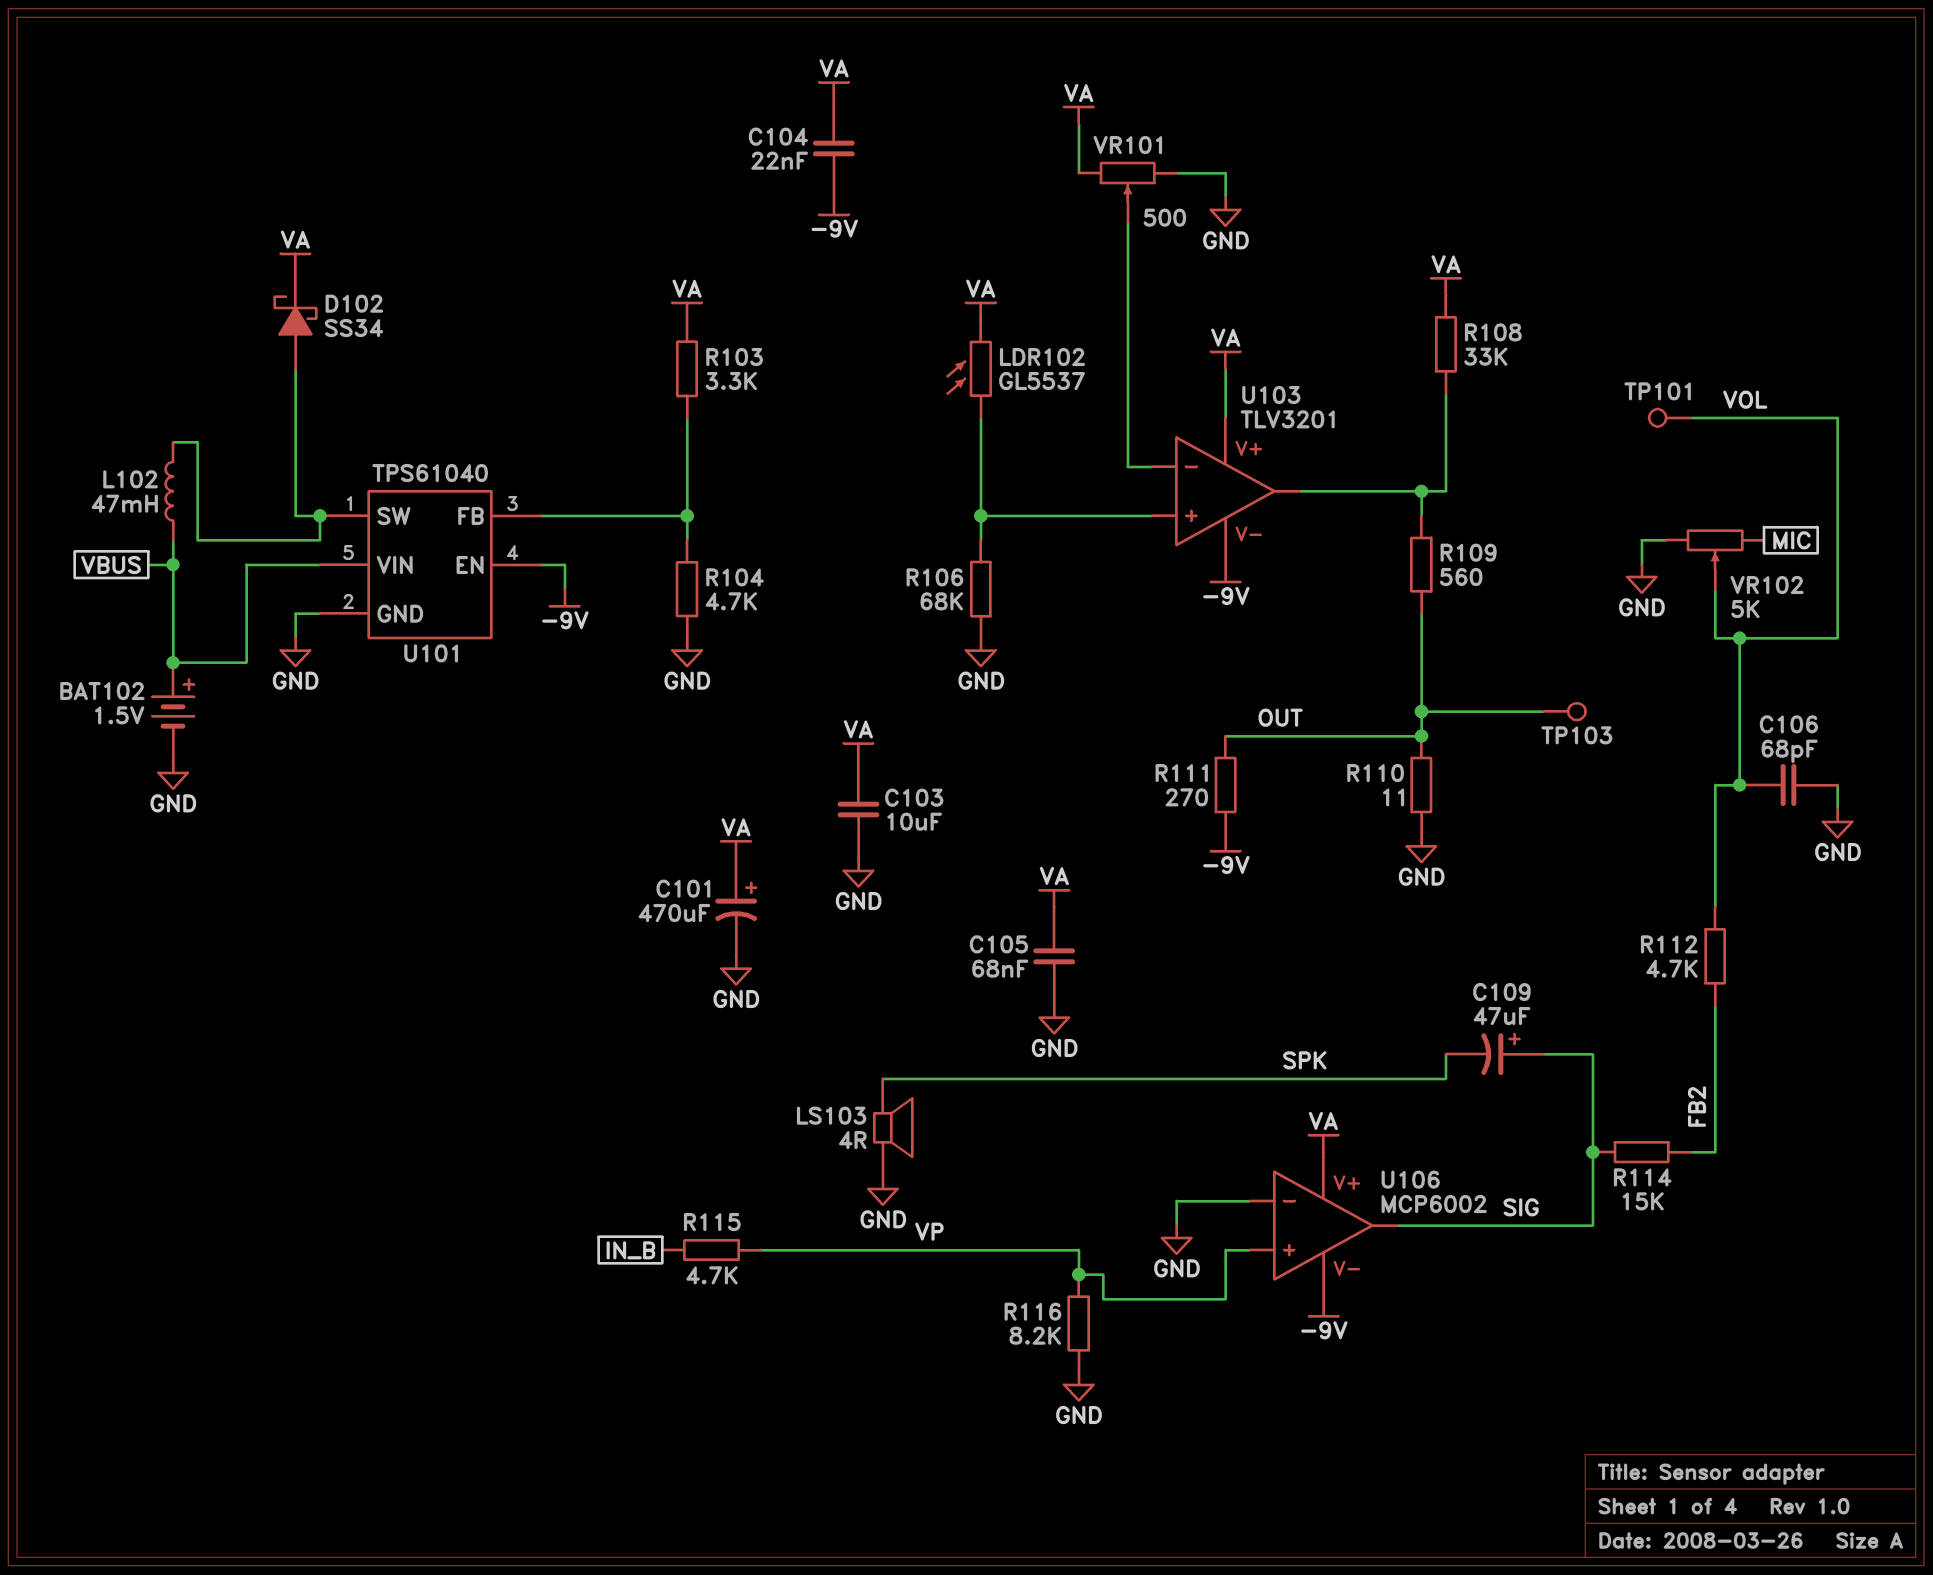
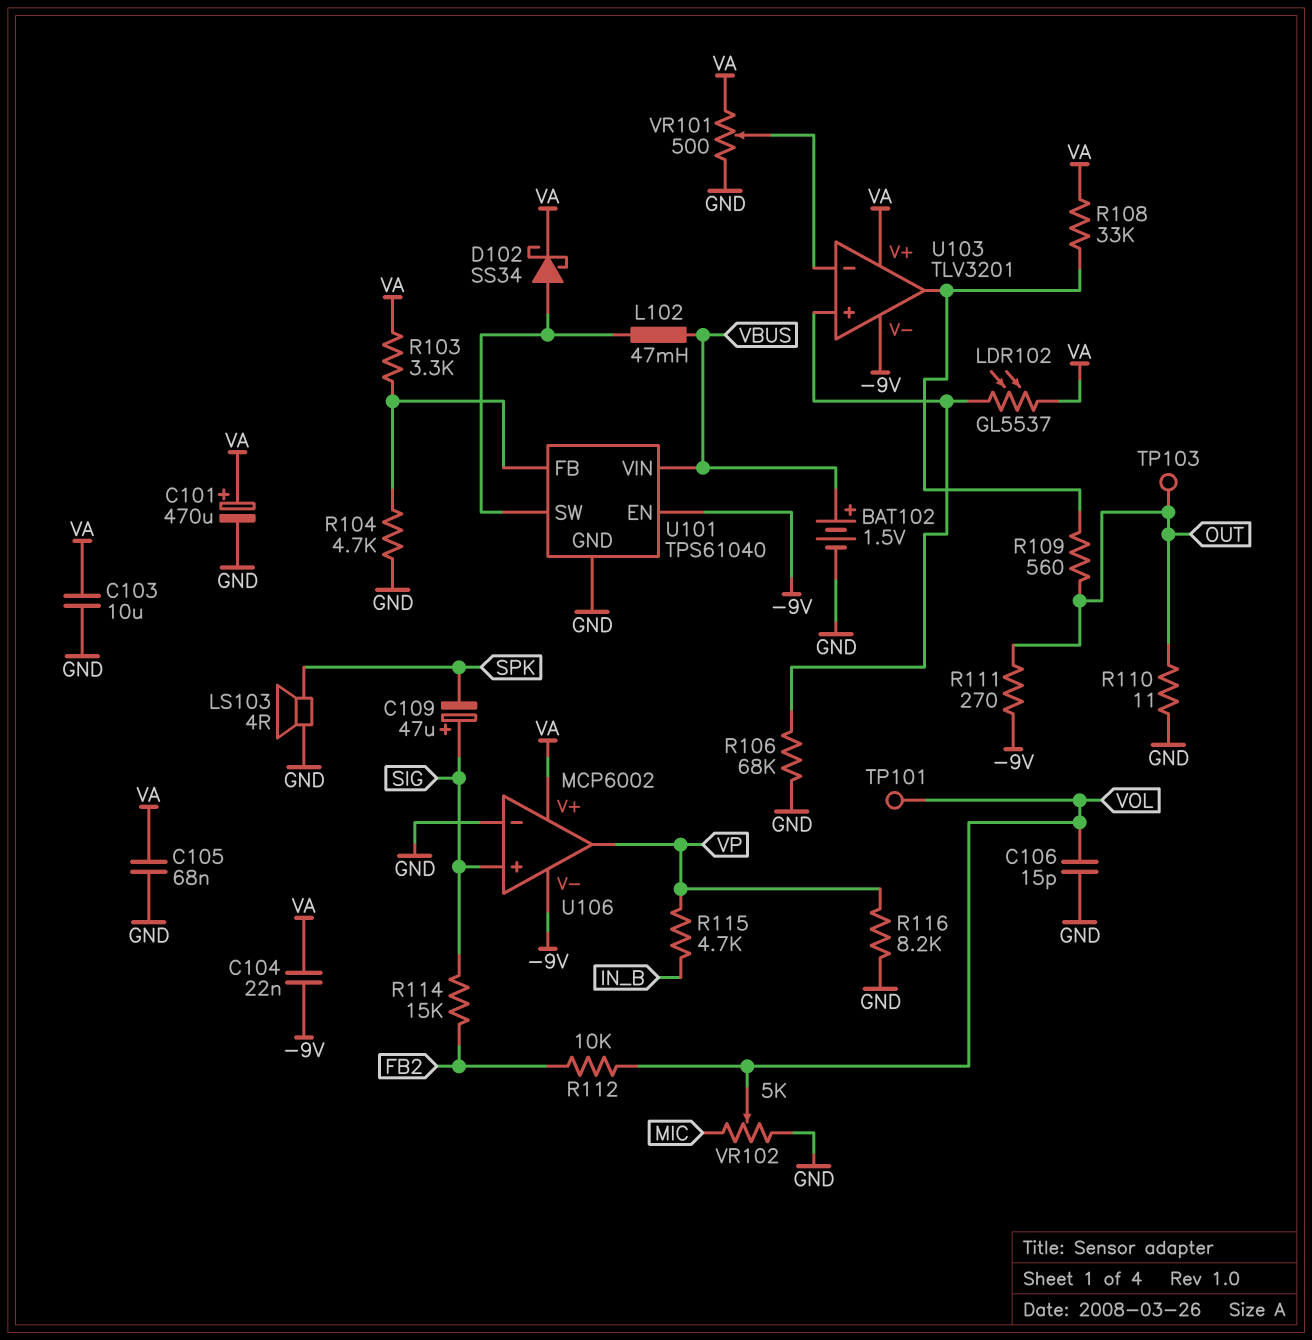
C106: 68pF (GND, VOL) -> 15pF (GND, VOL)
R112: 4.7k (FB2, VOL) -> 10k (FB2, VOL)
U106 pin in+: VP -> SIG
U106 pin out: SIG -> VP

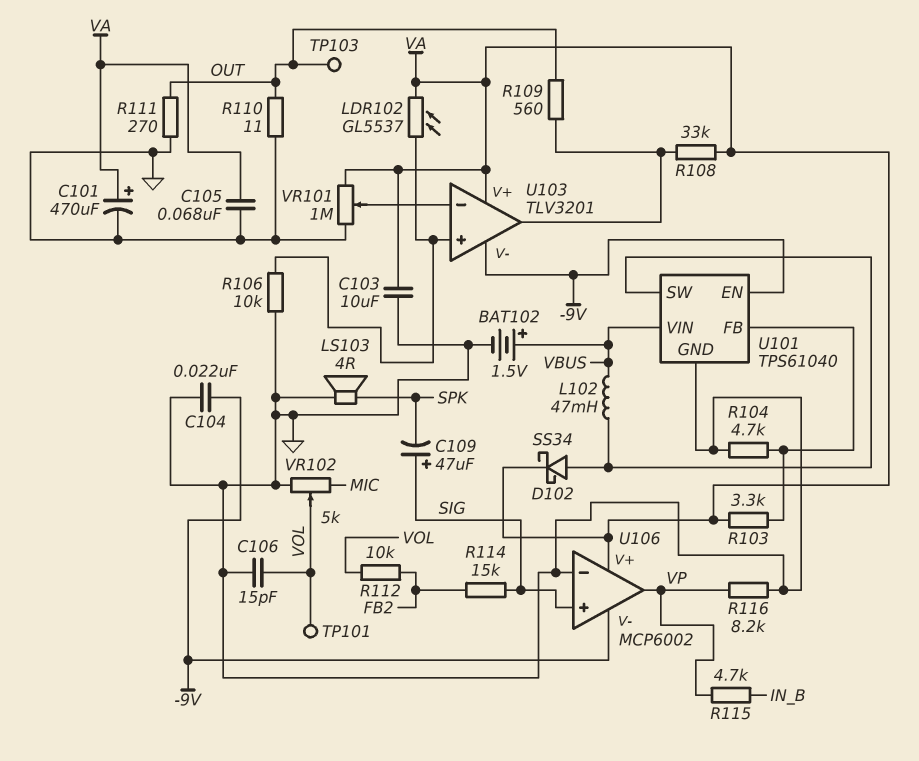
C104: 22nF (-9V, VA) -> 22nF (-9V, GND)
R106: 68k (GND, U103/in+) -> 10k (GND, U103/in+)
R111: 270 (-9V, OUT) -> 270 (GND, OUT)
VR101: 500 (GND, VA, wiper U103/in-) -> 1M (GND, VA, wiper U103/in-)

